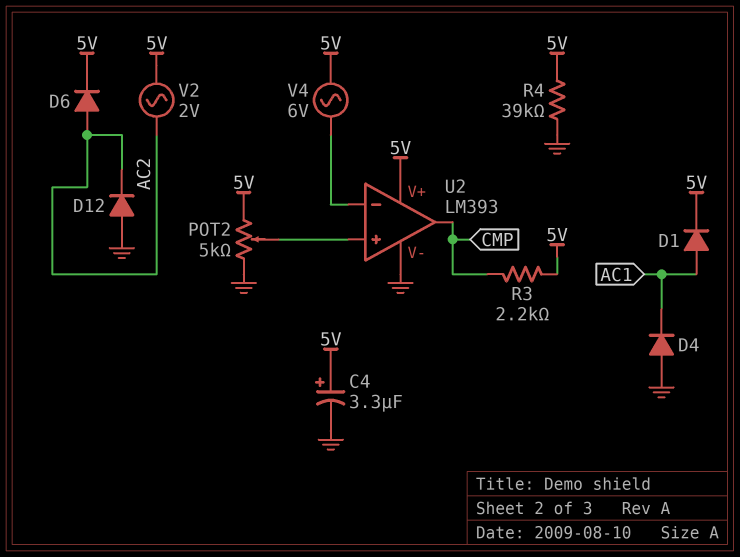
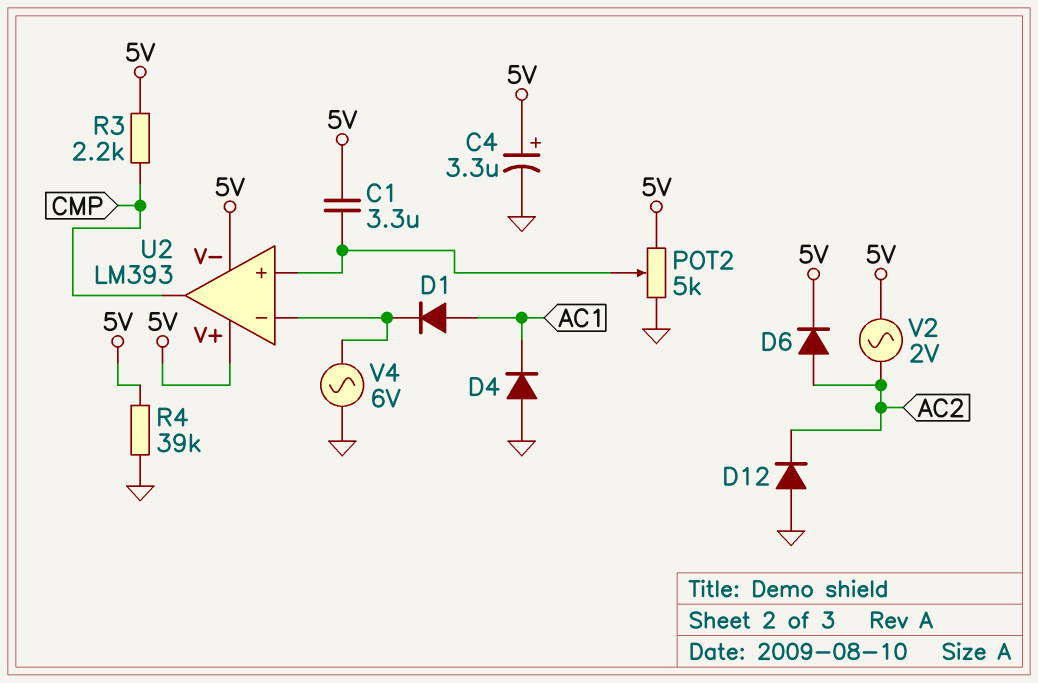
C1: none -> 3.3uF (5V, U2/in+)
D1: diode (A AC1, K 5V) -> diode (A AC1, K U2/in-)
U2 pin V-: GND -> 5V
V4: AC 6V (5V, U2/in-) -> AC 6V (GND, U2/in-)

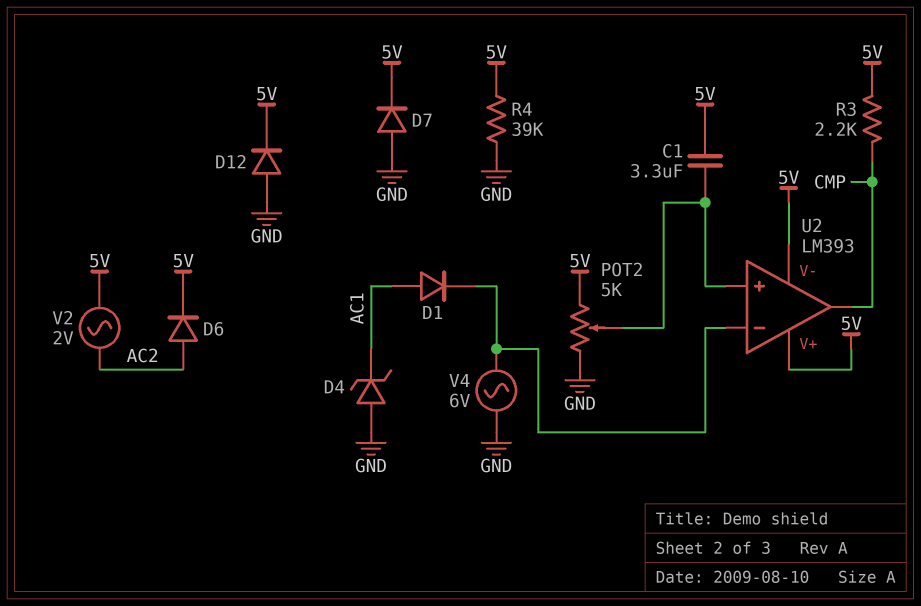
C4: 3.3uF (plus 5V, minus GND) -> none
D4: diode (A GND, K AC1) -> zener (A GND, K AC1)
D7: none -> diode (A GND, K 5V)
D12: diode (A GND, K AC2) -> diode (A GND, K 5V)

